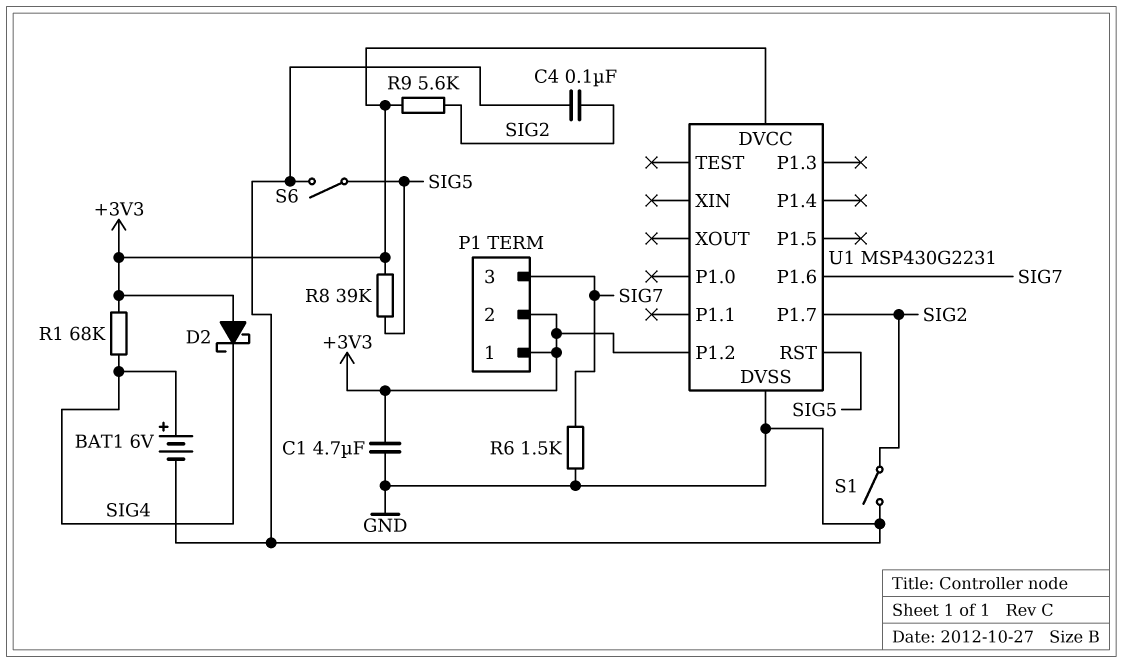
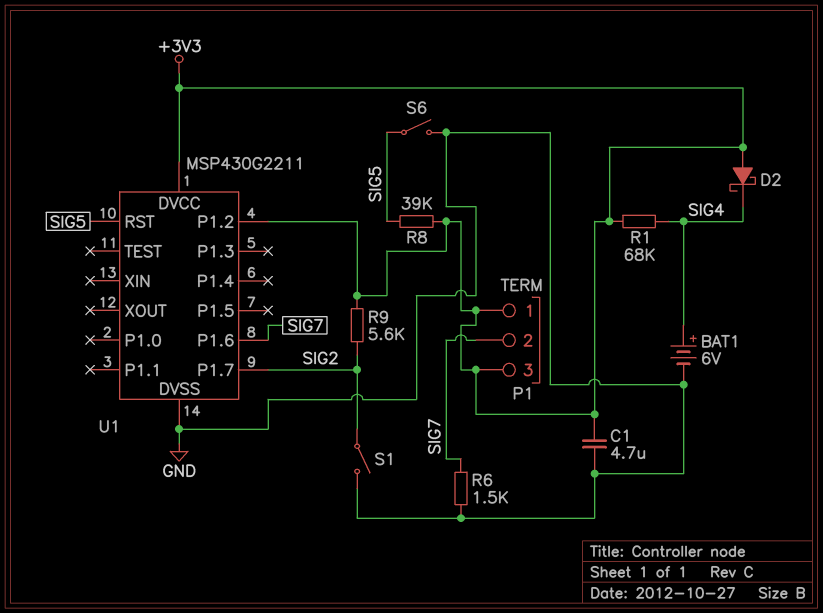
C4: 100nF (GND, SIG2) -> none
P1 pin 2: +3V3 -> SIG7
P1 pin 3: SIG7 -> +3V3
U1: MSP430G2231 -> MSP430G2211

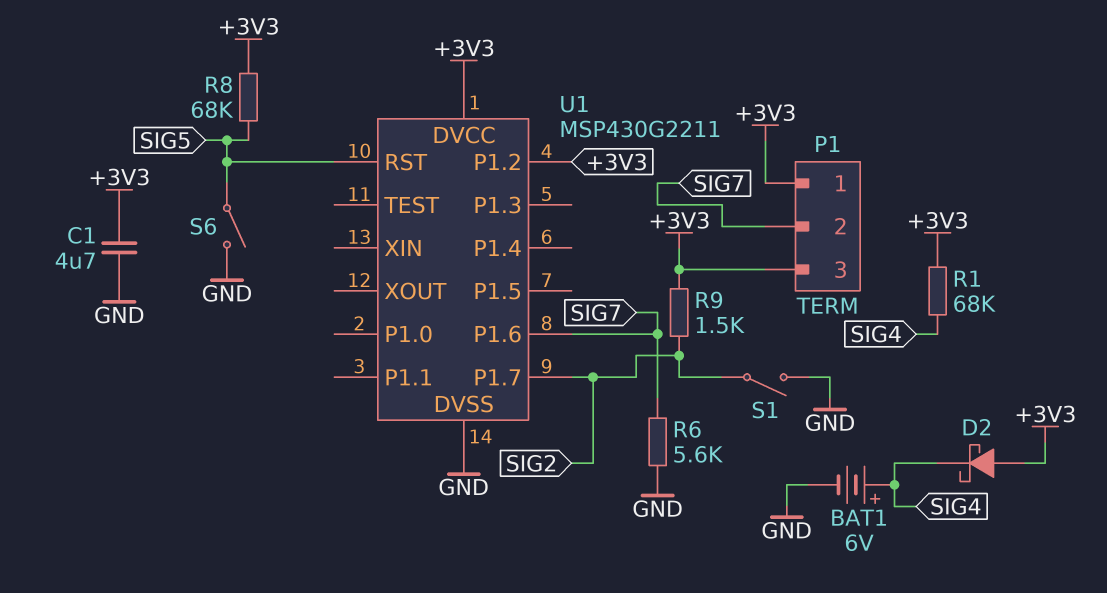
R6: 1.5k (GND, SIG7) -> 5.6k (GND, SIG7)
R8: 39k (+3V3, SIG5) -> 68k (+3V3, SIG5)
R9: 5.6k (+3V3, SIG2) -> 1.5k (+3V3, SIG2)

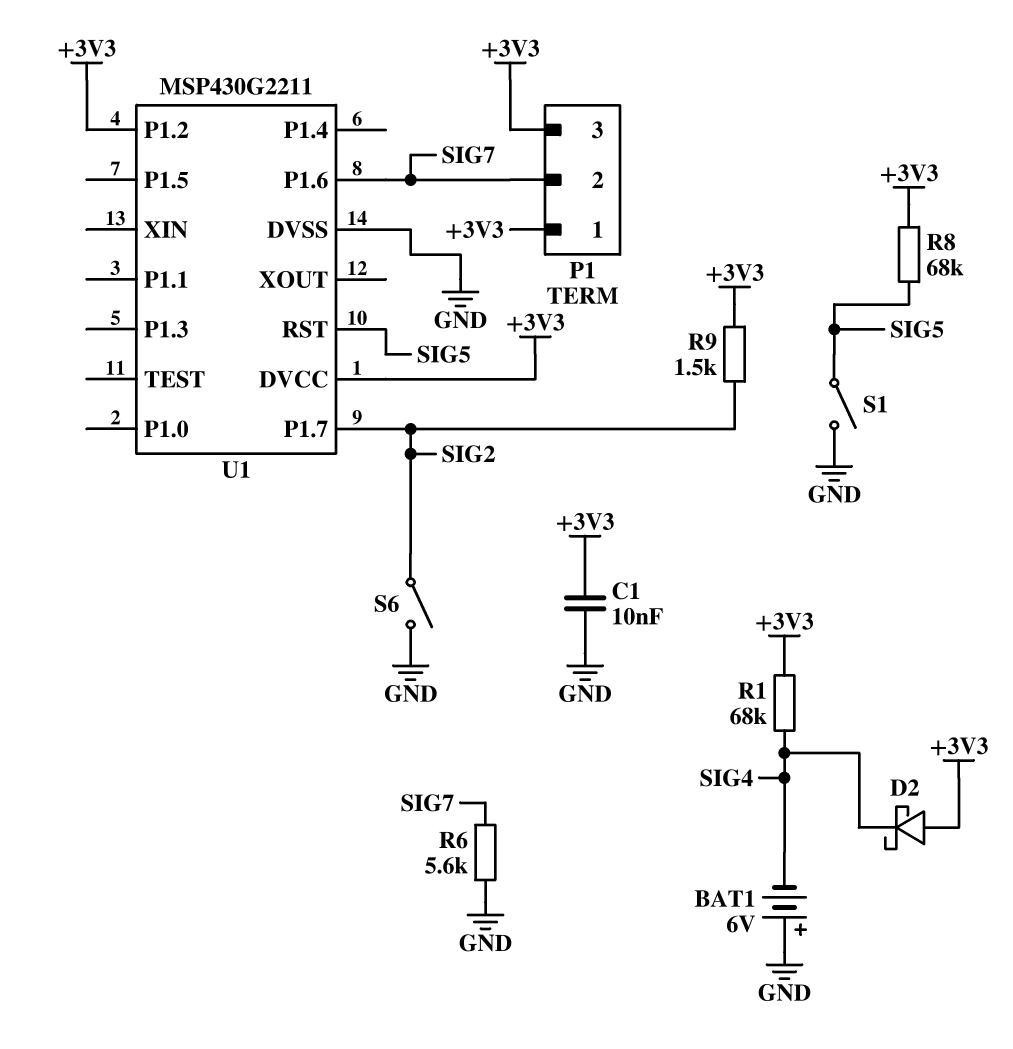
BAT1: 6V (plus SIG4, minus GND) -> 6V (plus GND, minus SIG4)
C1: 4.7uF (+3V3, GND) -> 10nF (+3V3, GND)
S1: switch (GND, SIG2) -> switch (GND, SIG5)
S6: switch (GND, SIG5) -> switch (GND, SIG2)

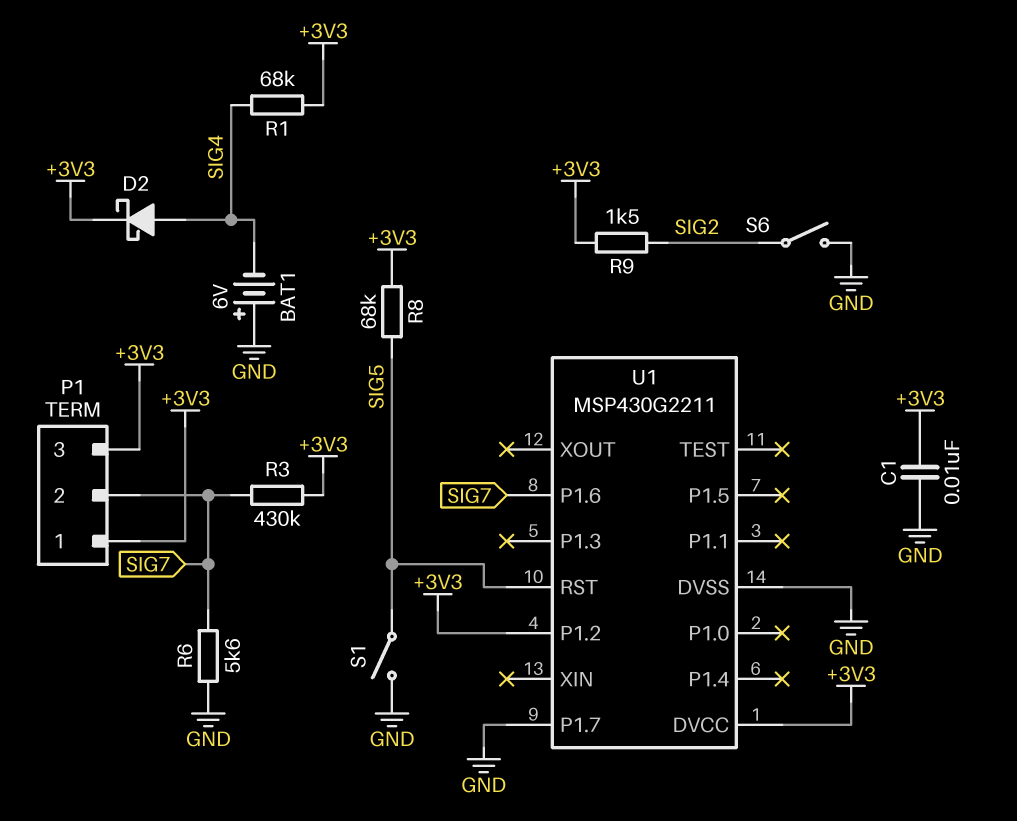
D2: schottky (A +3V3, K SIG4) -> schottky (A SIG4, K +3V3)
R3: none -> 430k (+3V3, SIG7)
U1 pin P1.7: SIG2 -> GND

